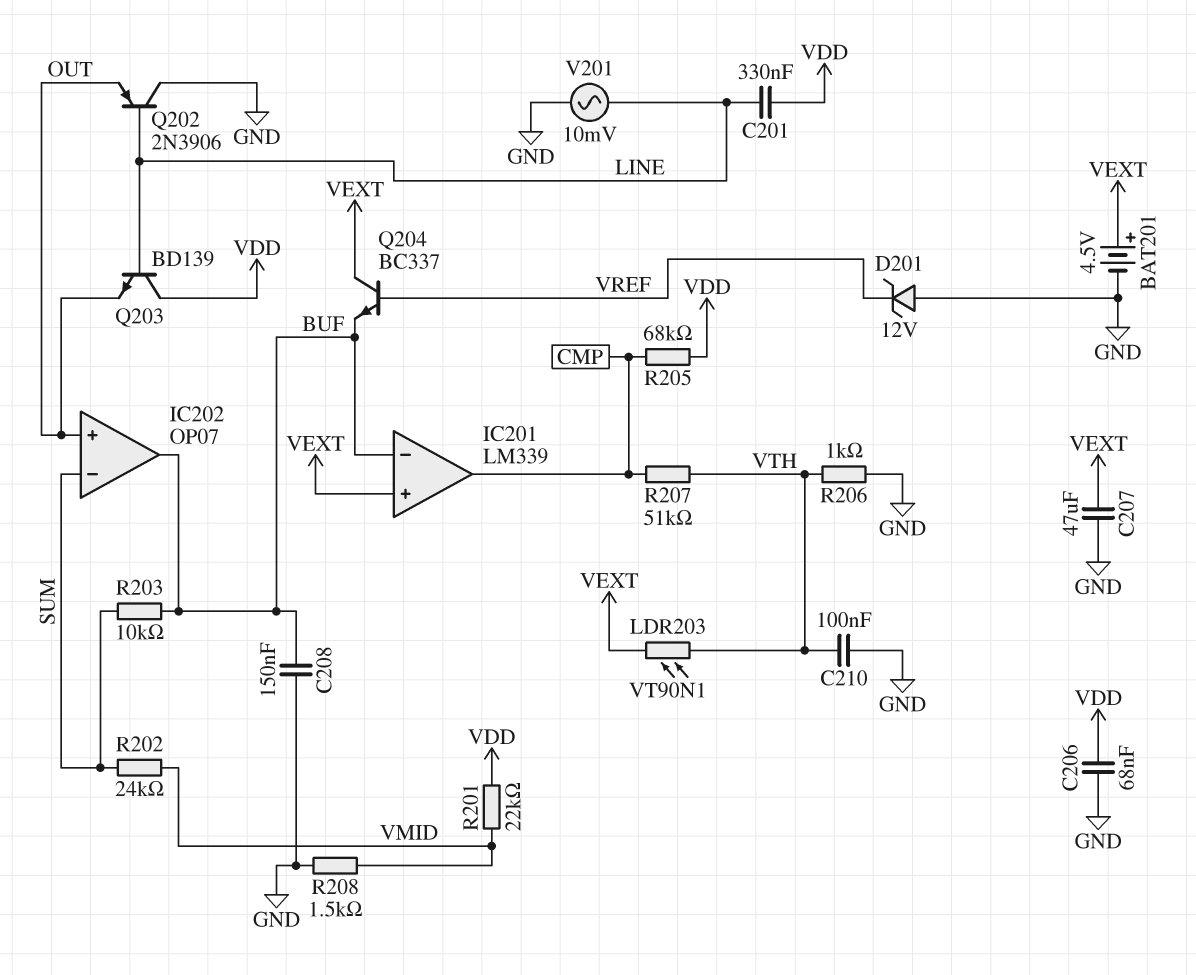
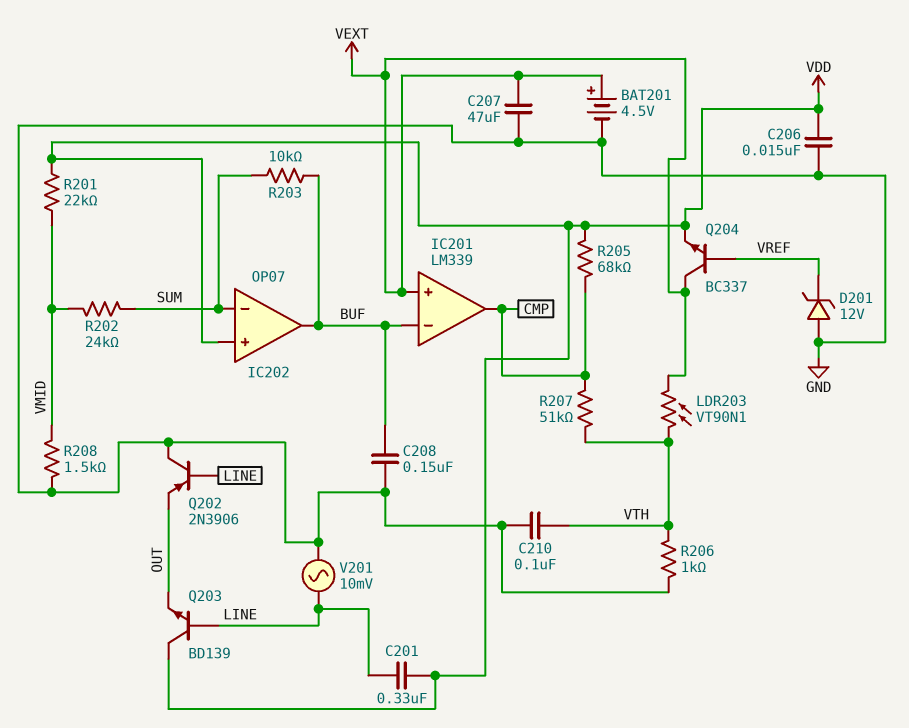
C206: 68nF (GND, VDD) -> 15nF (GND, VDD)
IC202 pin in+: OUT -> VDD
Q204: NPN BC337 (B VREF, C VEXT, E BUF) -> NPN BC337 (B VREF, C VEXT, E VDD)

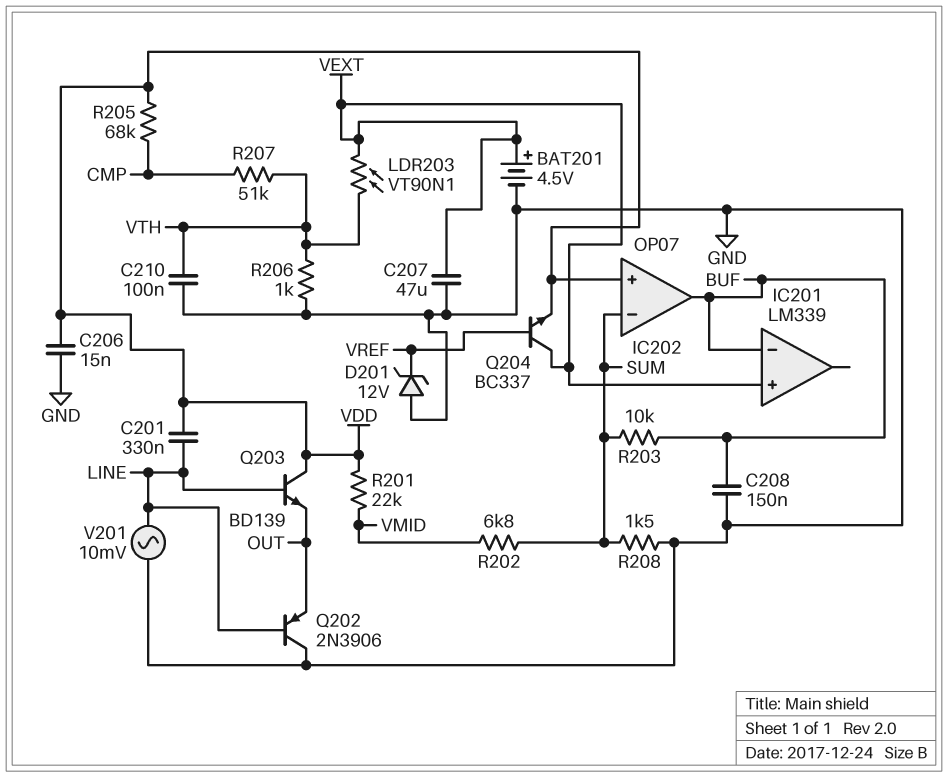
IC201 pin out: CMP -> none
R202: 24k (SUM, VMID) -> 6.8k (SUM, VMID)
R208: 1.5k (GND, VMID) -> 1.5k (GND, SUM)

